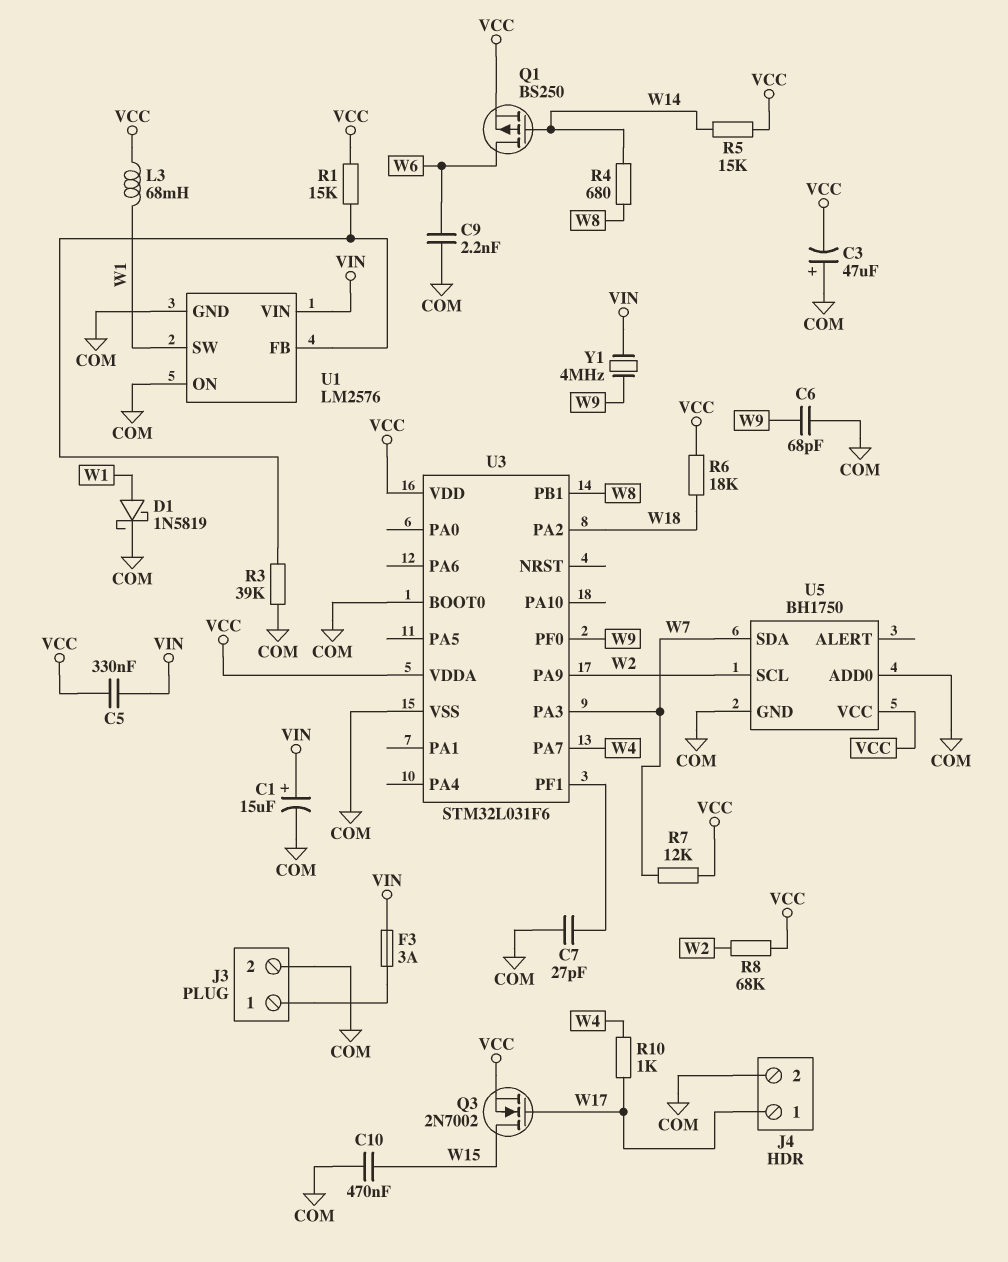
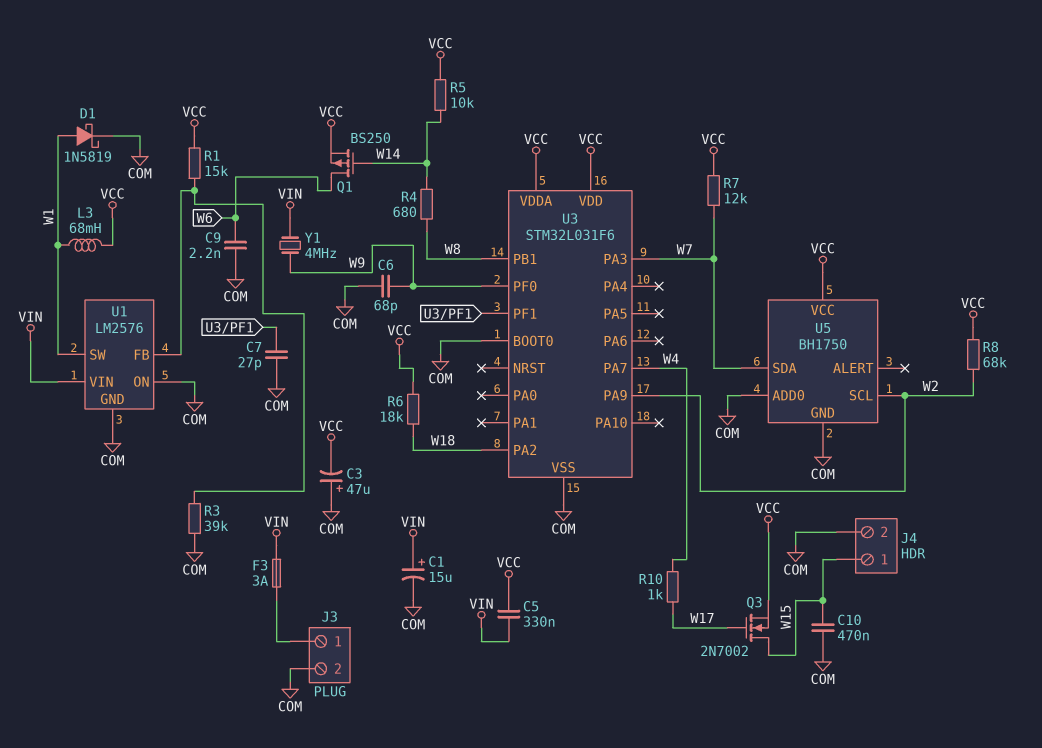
J4 pin 1: W17 -> W15
R5: 15k (VCC, W14) -> 10k (VCC, W14)

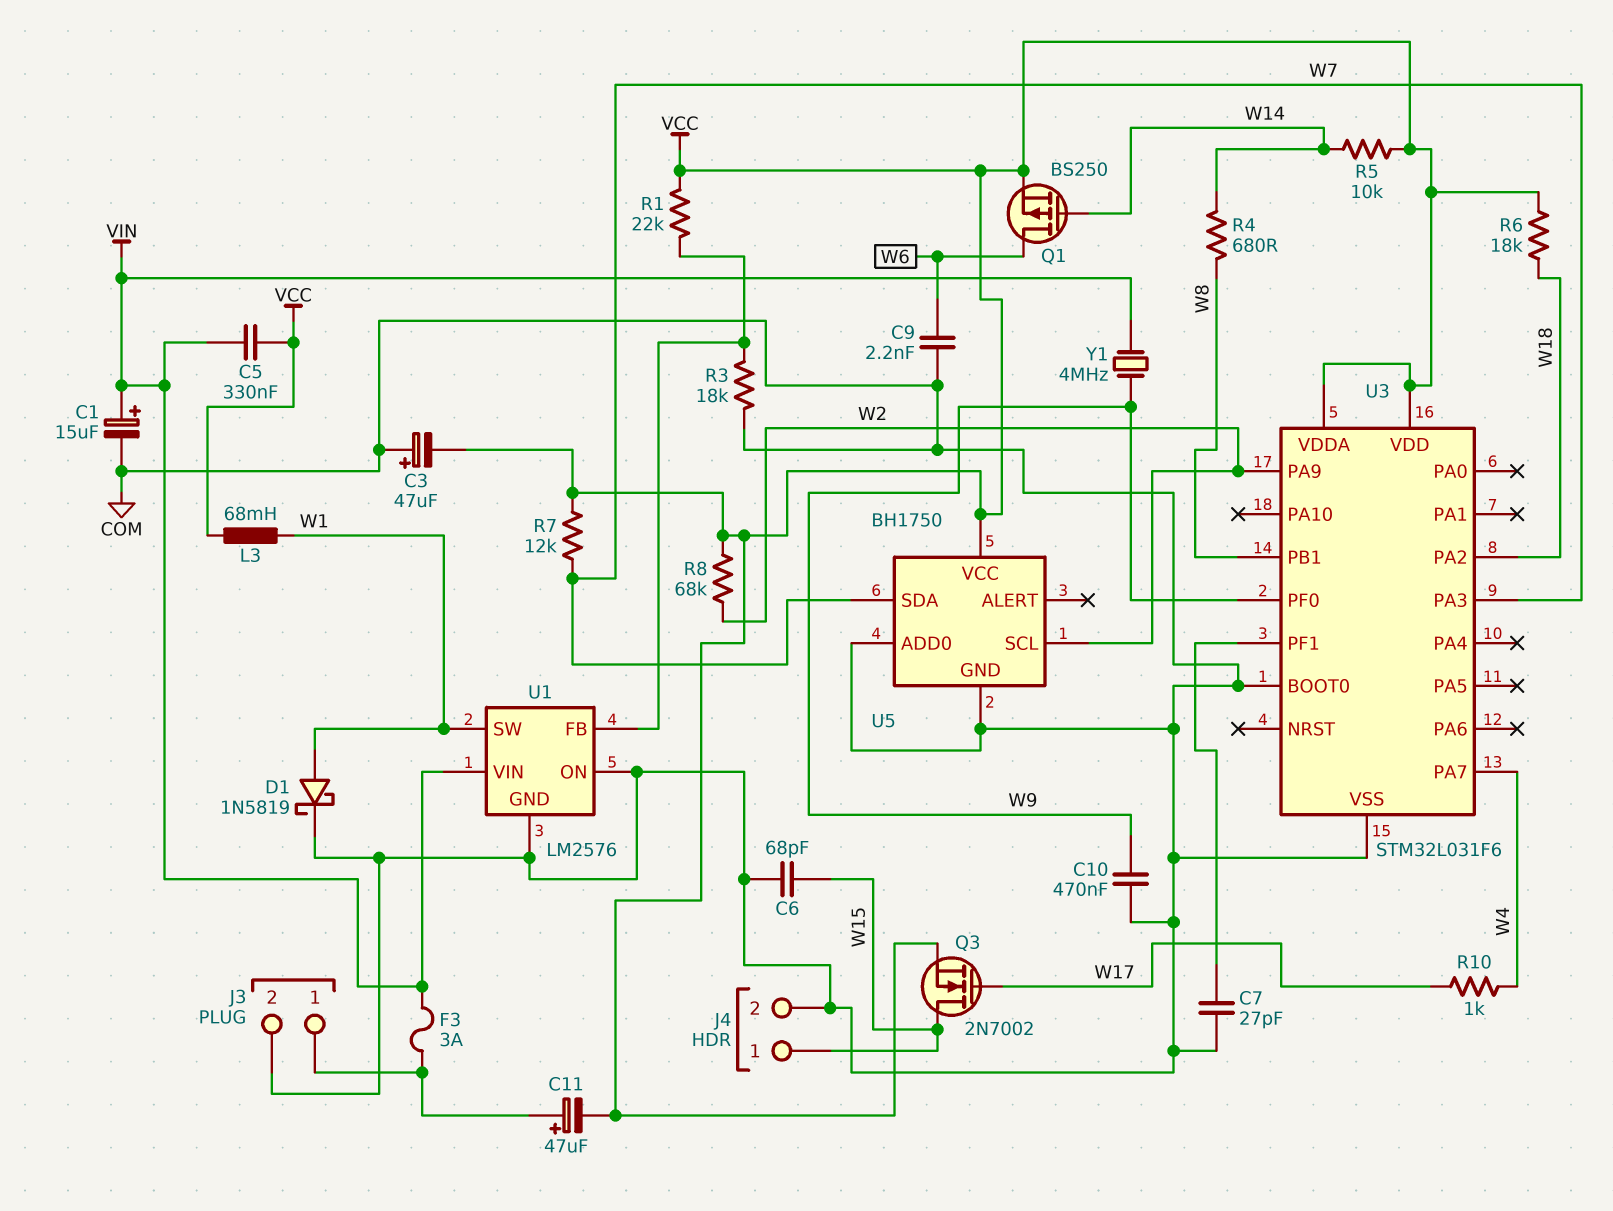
C6: 68pF (COM, W9) -> 68pF (COM, W15)
C10: 470nF (COM, W15) -> 470nF (COM, W9)
C11: none -> 47uF (plus J3/1, minus VCC)
R1: 15k (U1/FB, VCC) -> 22k (U1/FB, VCC)
R3: 39k (COM, U1/FB) -> 18k (COM, U1/FB)

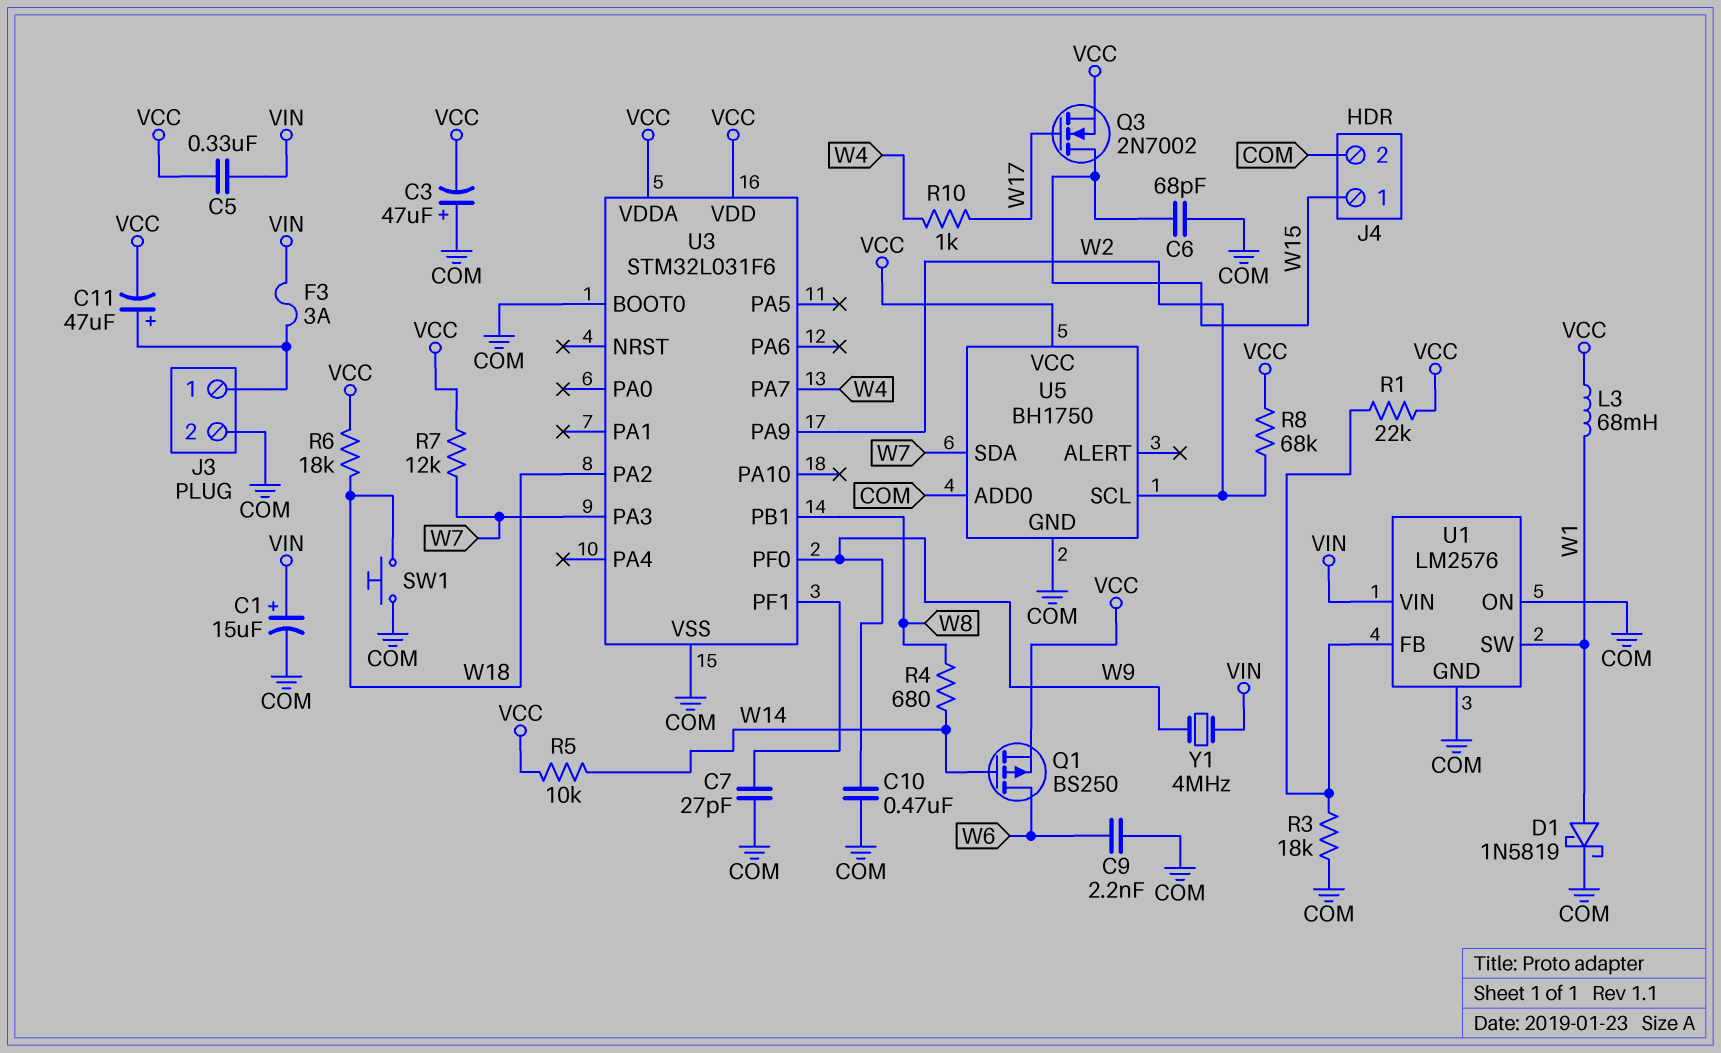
SW1: none -> button (COM, W18)

